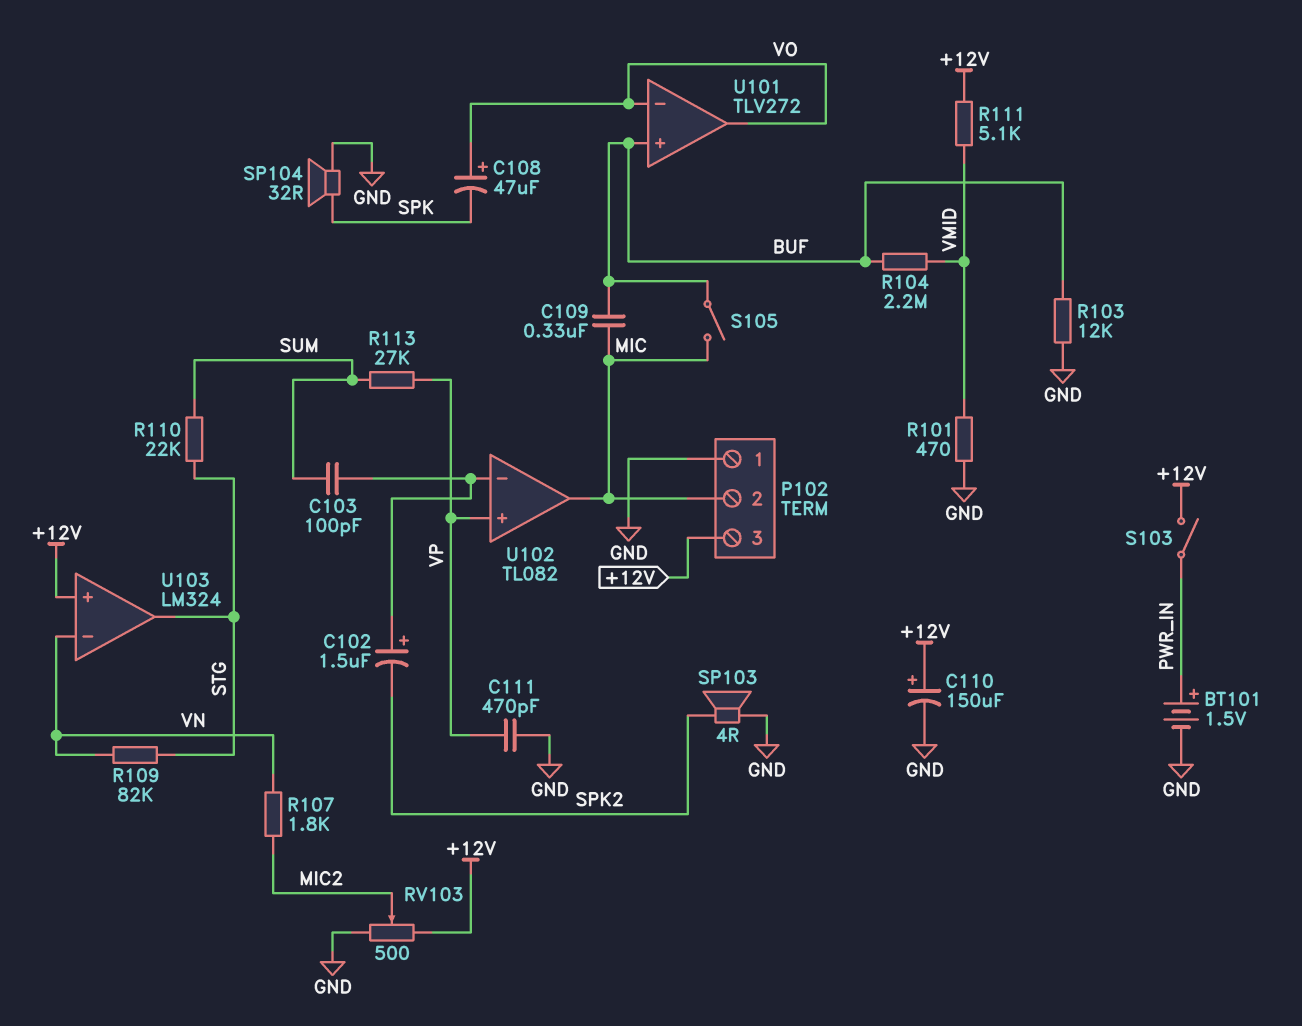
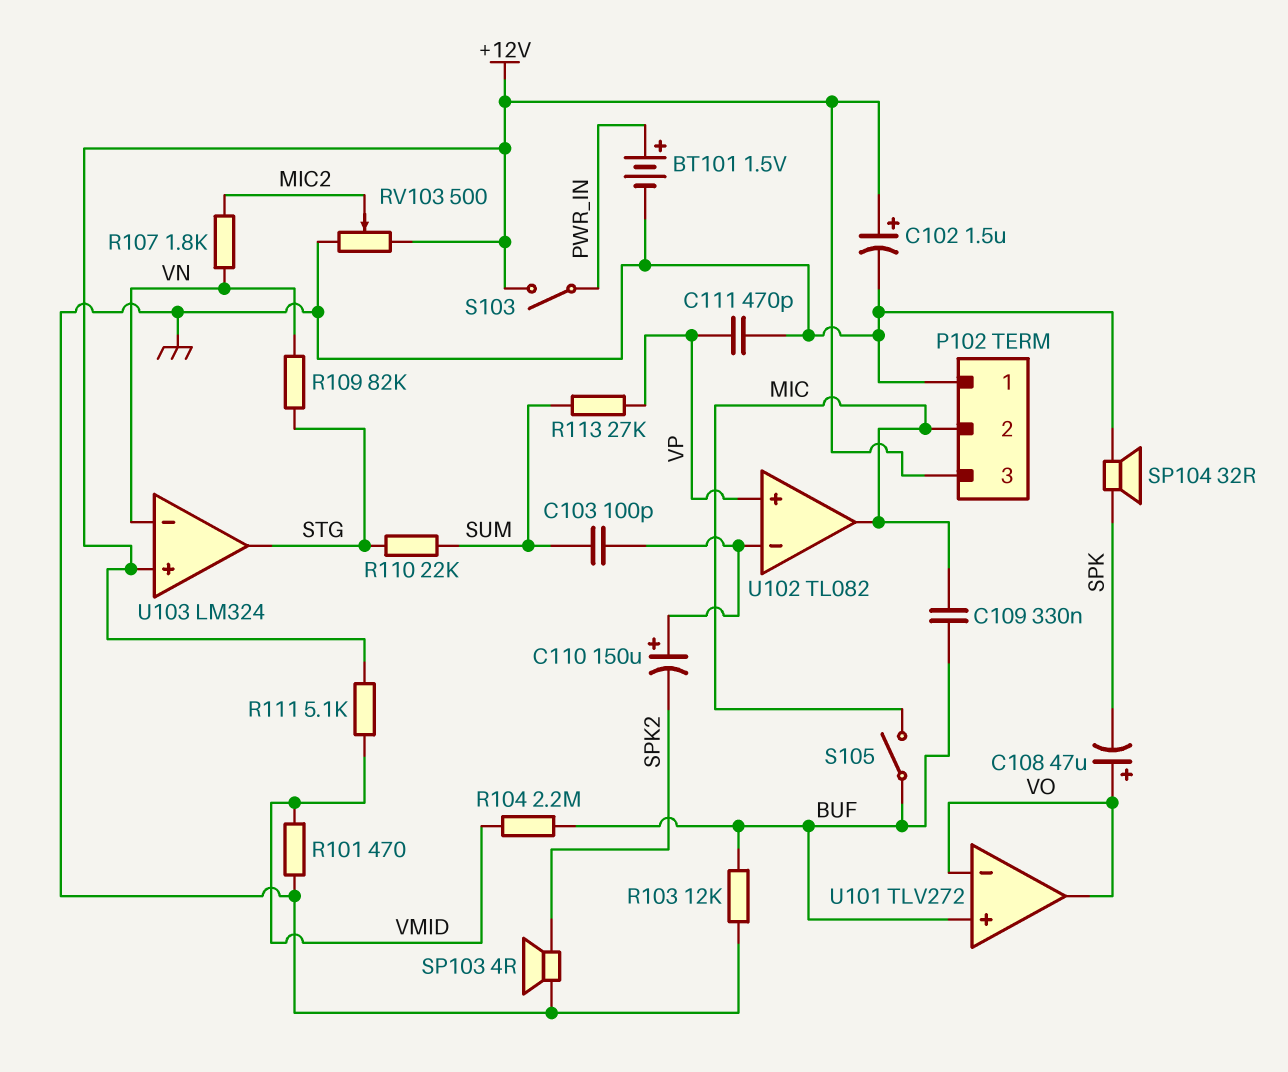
C102: 1.5uF (plus U102/in-, minus SPK2) -> 1.5uF (plus +12V, minus GND)
C110: 150uF (plus +12V, minus GND) -> 150uF (plus U102/in-, minus SPK2)

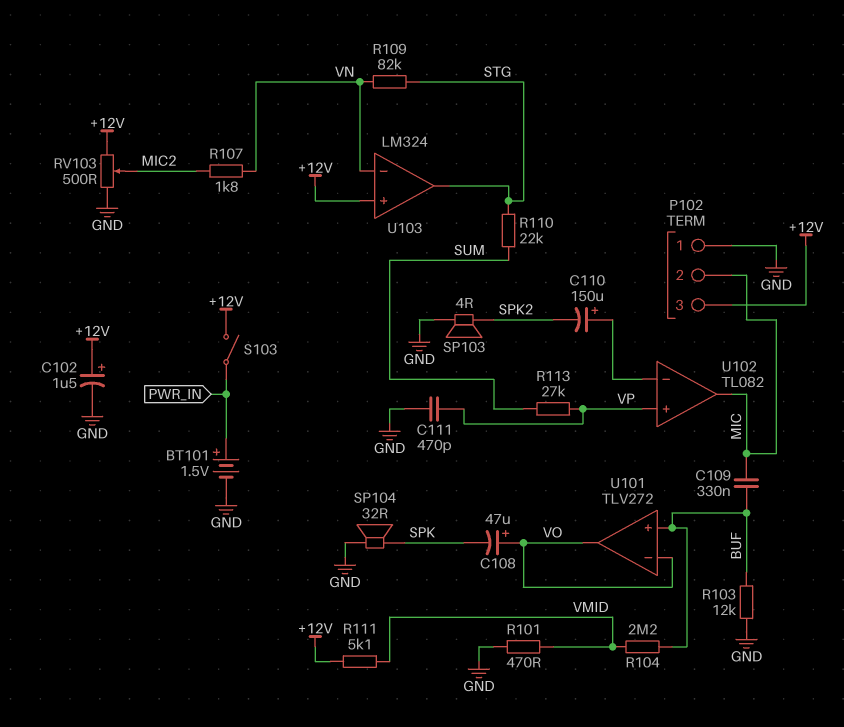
C103: 100pF (SUM, U102/in-) -> none
S105: switch (BUF, MIC) -> none

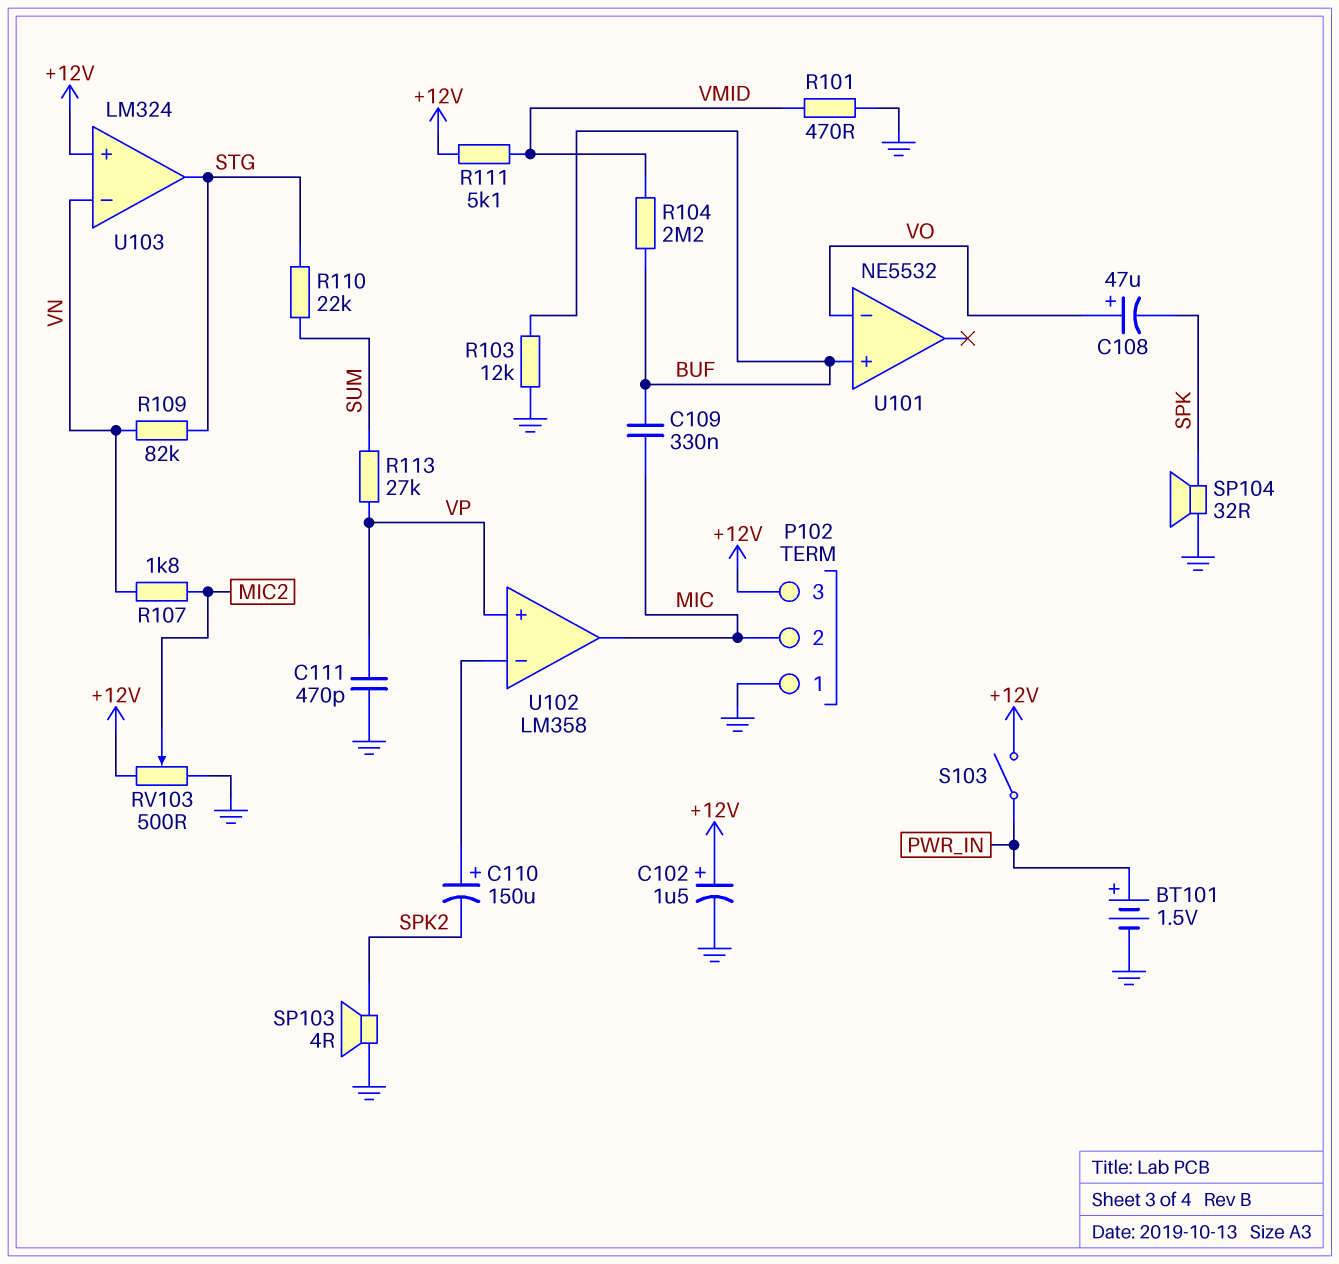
U101: TLV272 -> NE5532
U101 pin out: VO -> none
U102: TL082 -> LM358

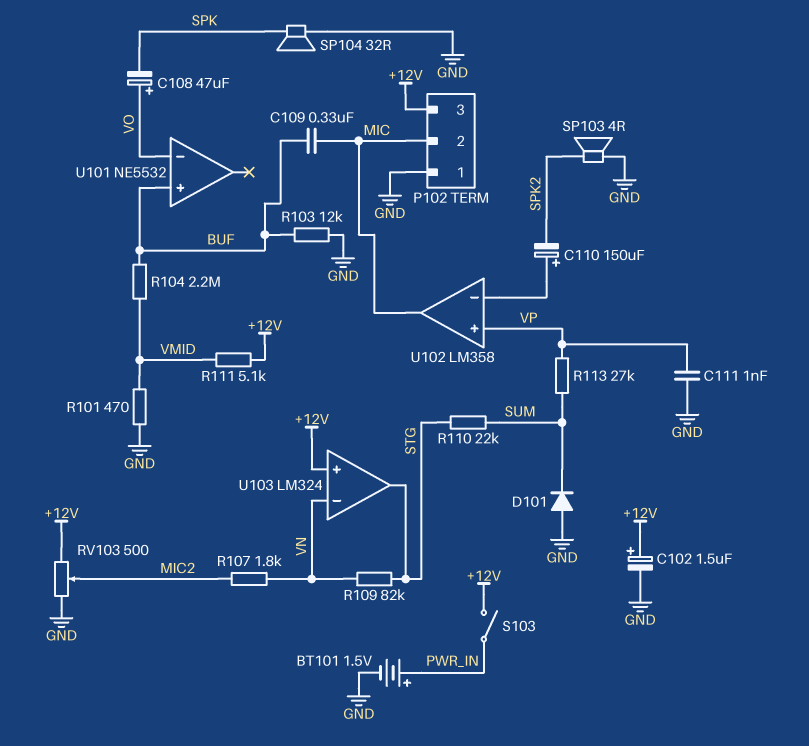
C111: 470pF (GND, VP) -> 1nF (GND, VP)
D101: none -> diode (A GND, K SUM)

